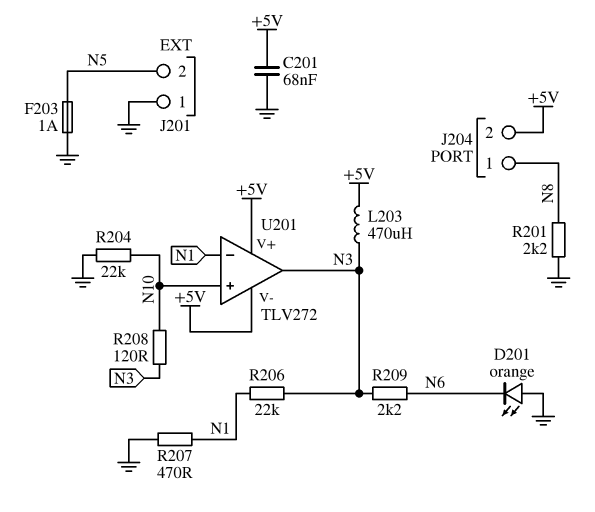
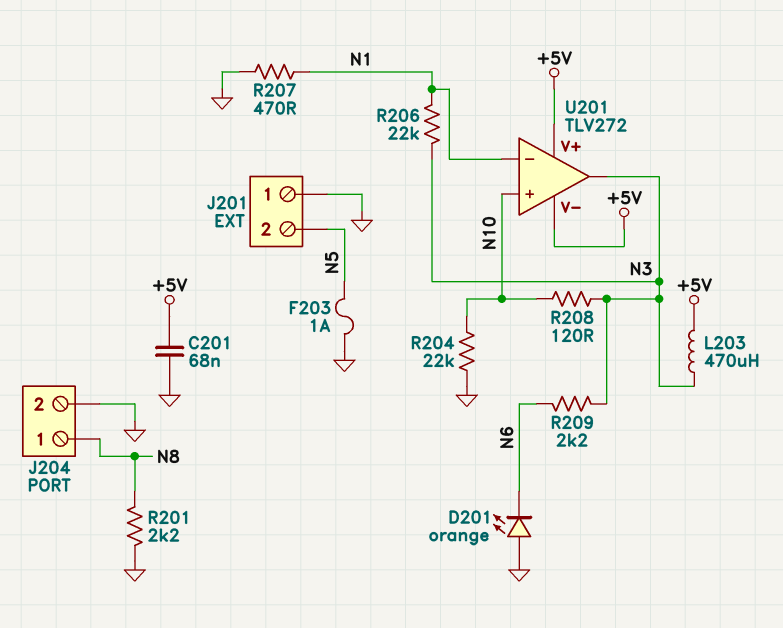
J204 pin 2: +5V -> GND

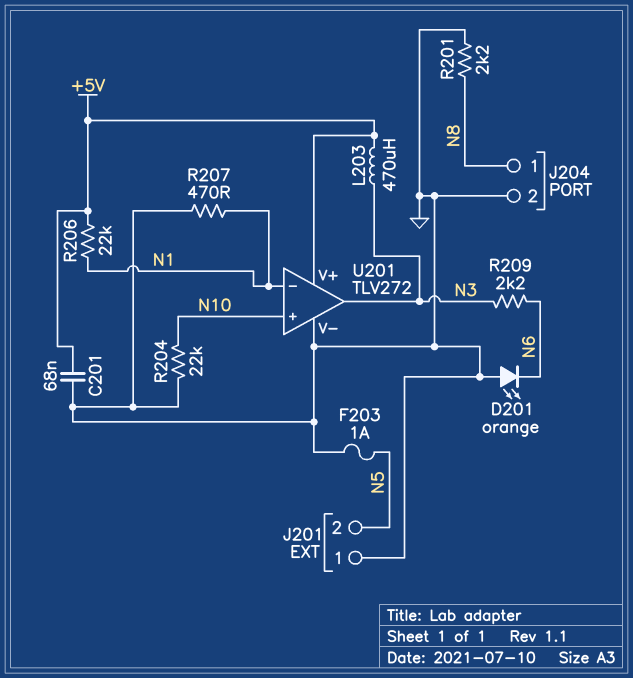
R206: 22k (N1, N3) -> 22k (+5V, N1)
R208: 120 (N3, N10) -> none
U201 pin V-: +5V -> GND

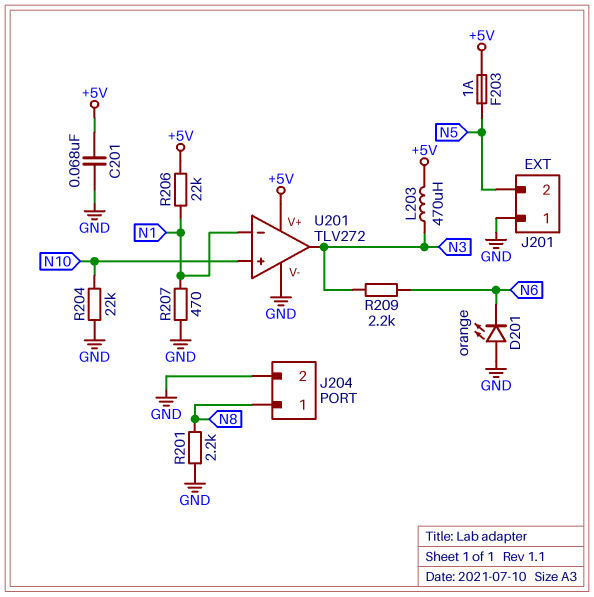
F203: 1A (GND, N5) -> 1A (+5V, N5)

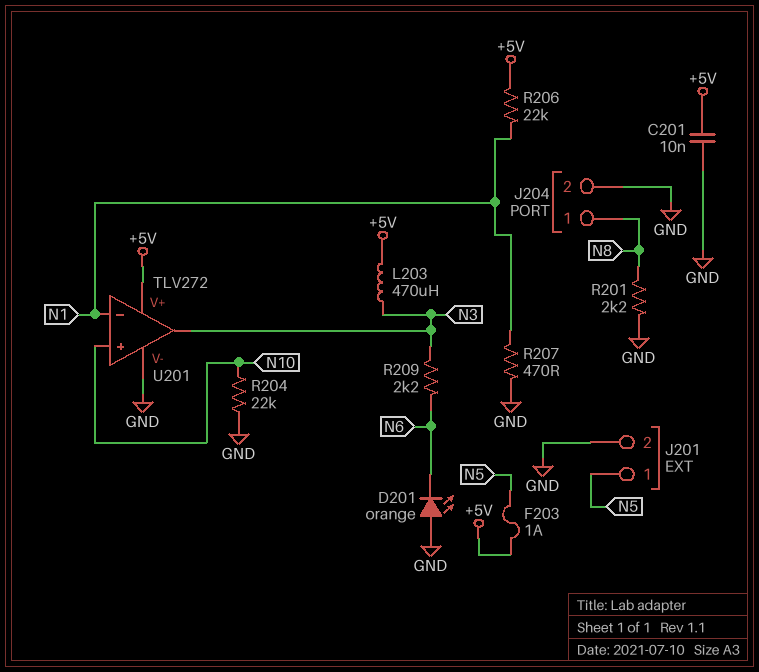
C201: 68nF (+5V, GND) -> 10nF (+5V, GND)
J201 pin 1: GND -> N5
J201 pin 2: N5 -> GND

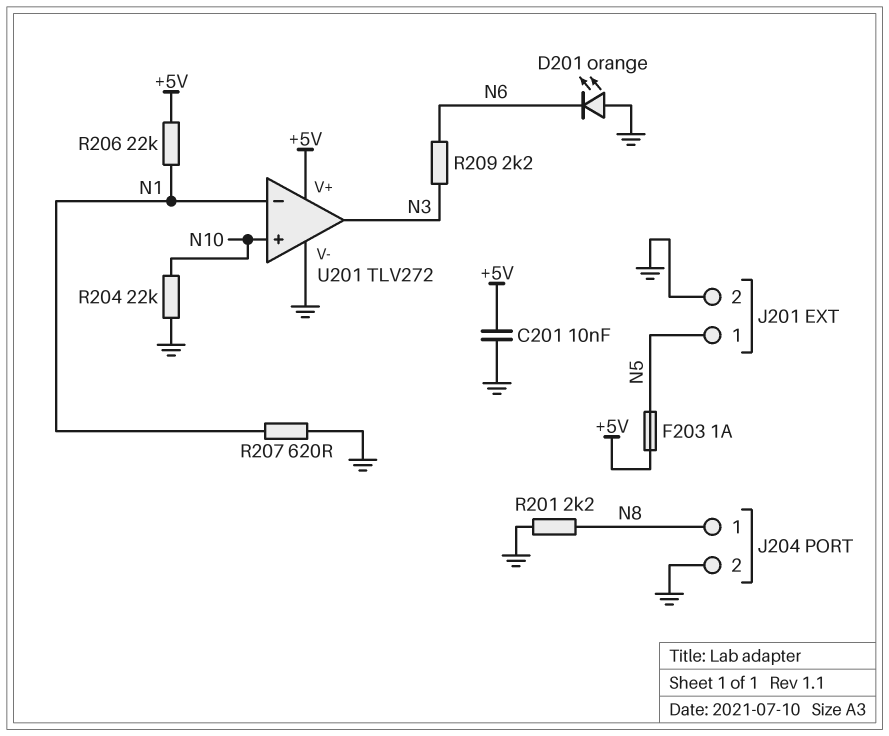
L203: 470uH (+5V, N3) -> none
R207: 470 (GND, N1) -> 620 (GND, N1)

